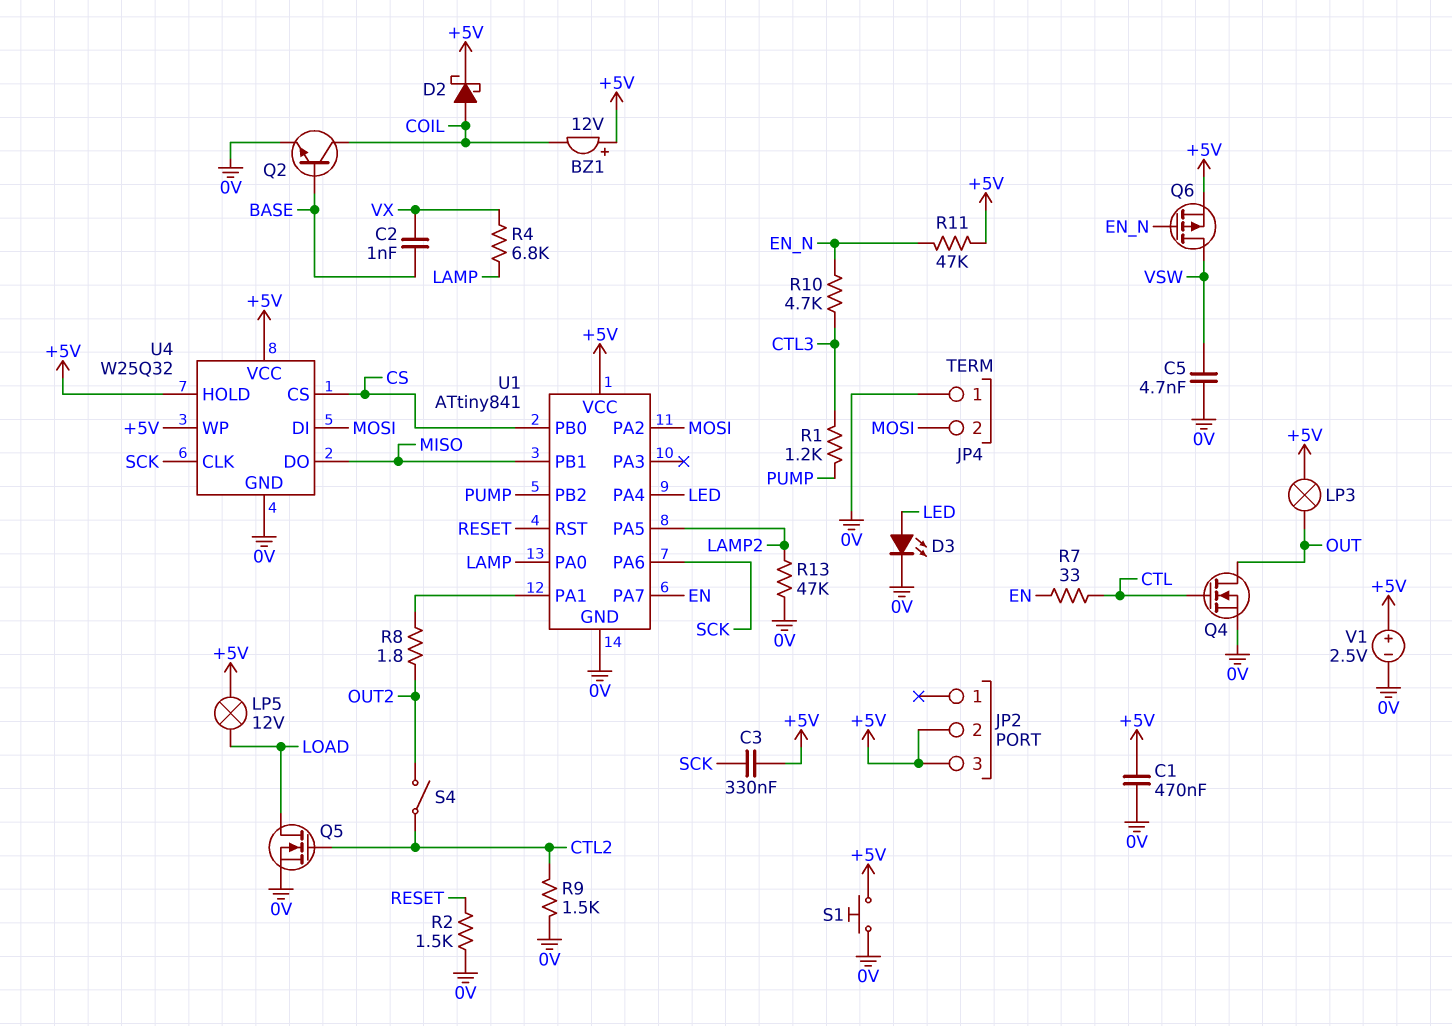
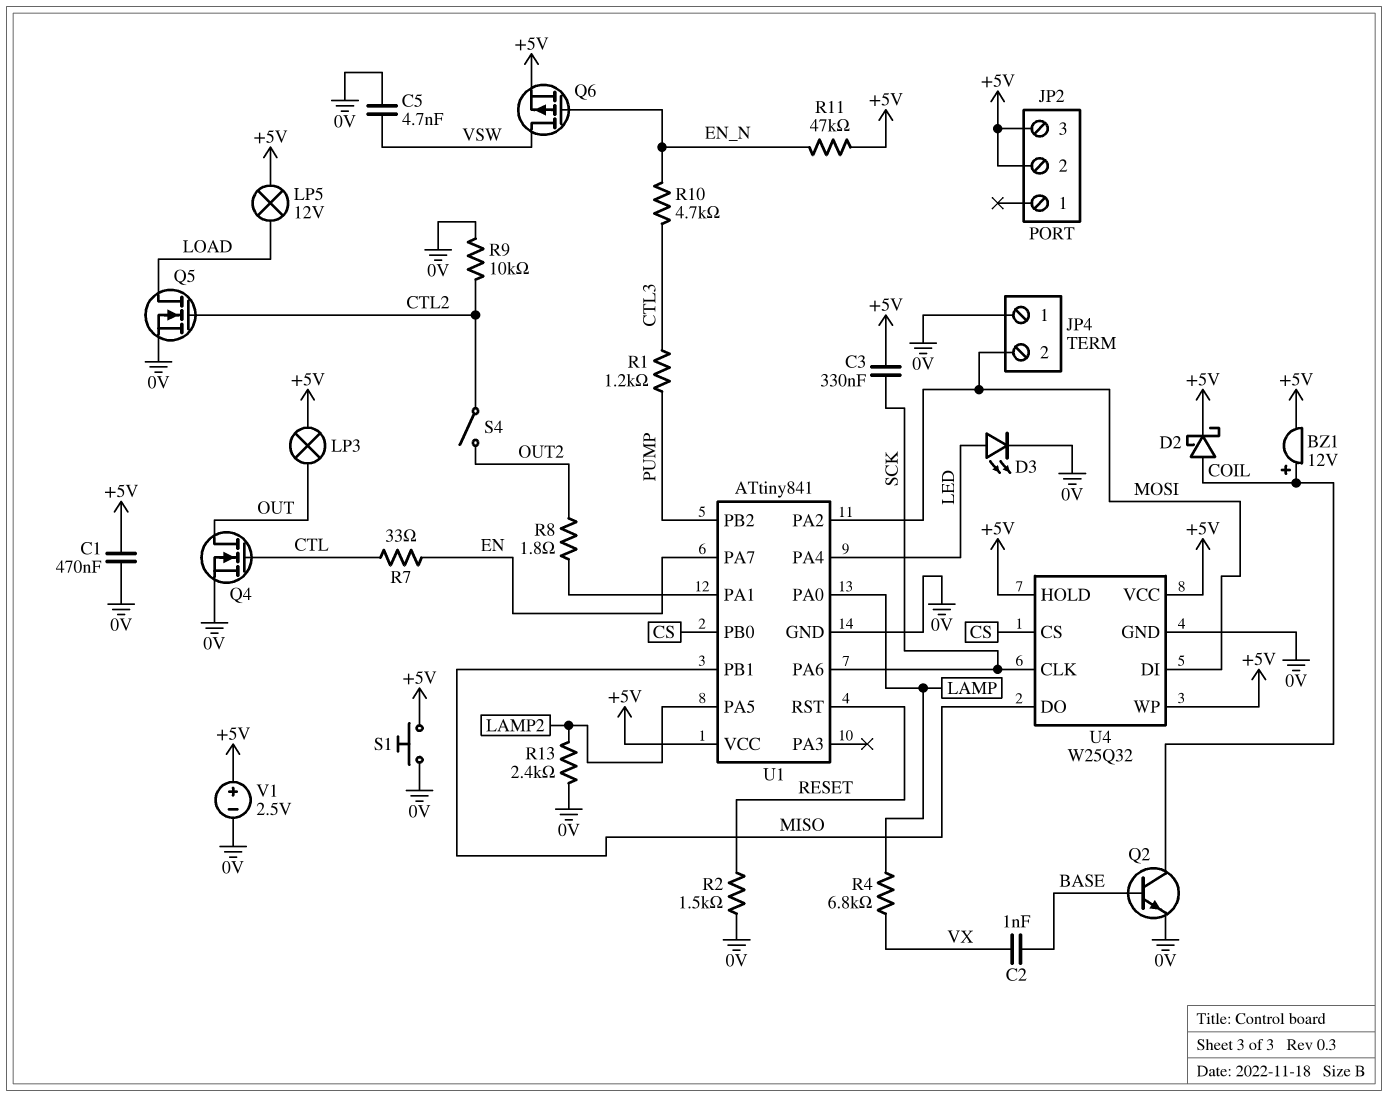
BZ1: buzzer 12V (plus +5V, minus COIL) -> buzzer 12V (plus COIL, minus +5V)
R9: 1.5k (0V, CTL2) -> 10k (0V, CTL2)
R13: 47k (0V, LAMP2) -> 2.4k (0V, LAMP2)

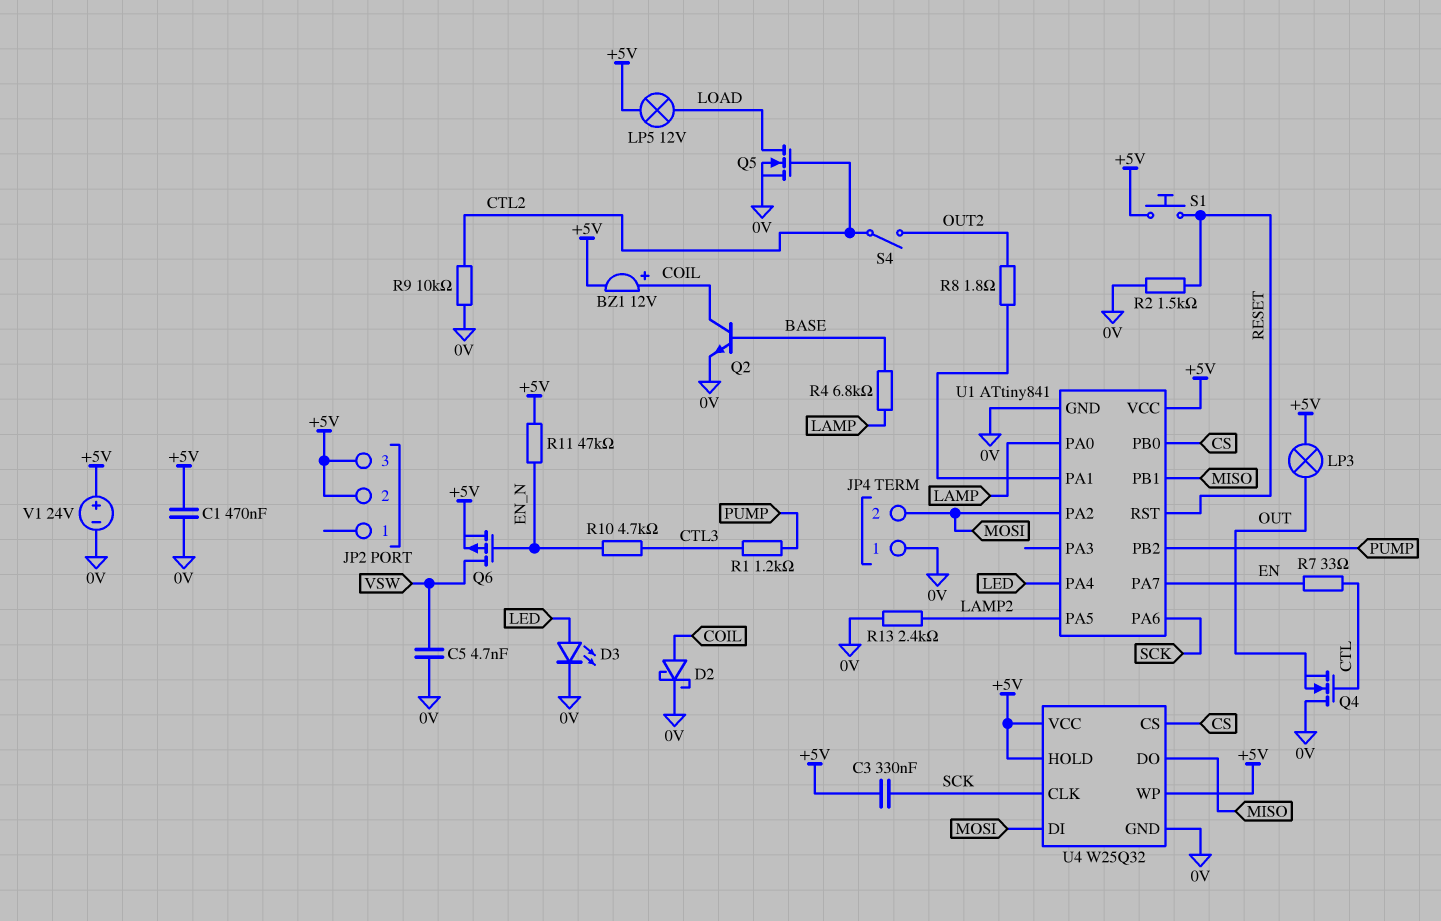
C2: 1nF (BASE, VX) -> none
D2: schottky (A COIL, K +5V) -> schottky (A COIL, K 0V)
Q4: NMOS (G CTL, D OUT, S 0V) -> NMOS (G CTL, D 0V, S OUT)
R4: 6.8k (LAMP, VX) -> 6.8k (BASE, LAMP)
S1: button (+5V, 0V) -> button (+5V, RESET)
V1: 2.5V (plus +5V, minus 0V) -> 24V (plus +5V, minus 0V)

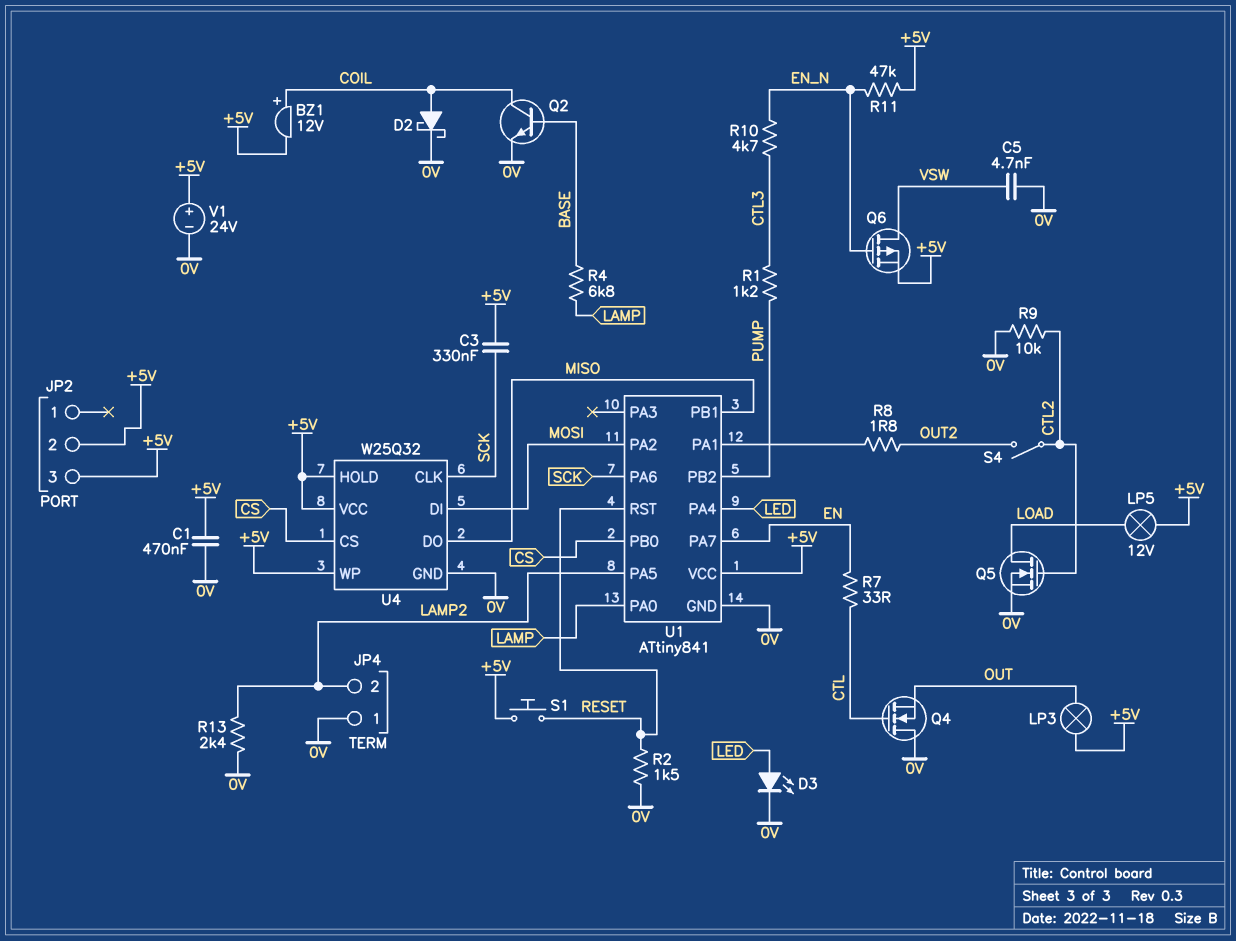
JP4 pin 2: MOSI -> LAMP2

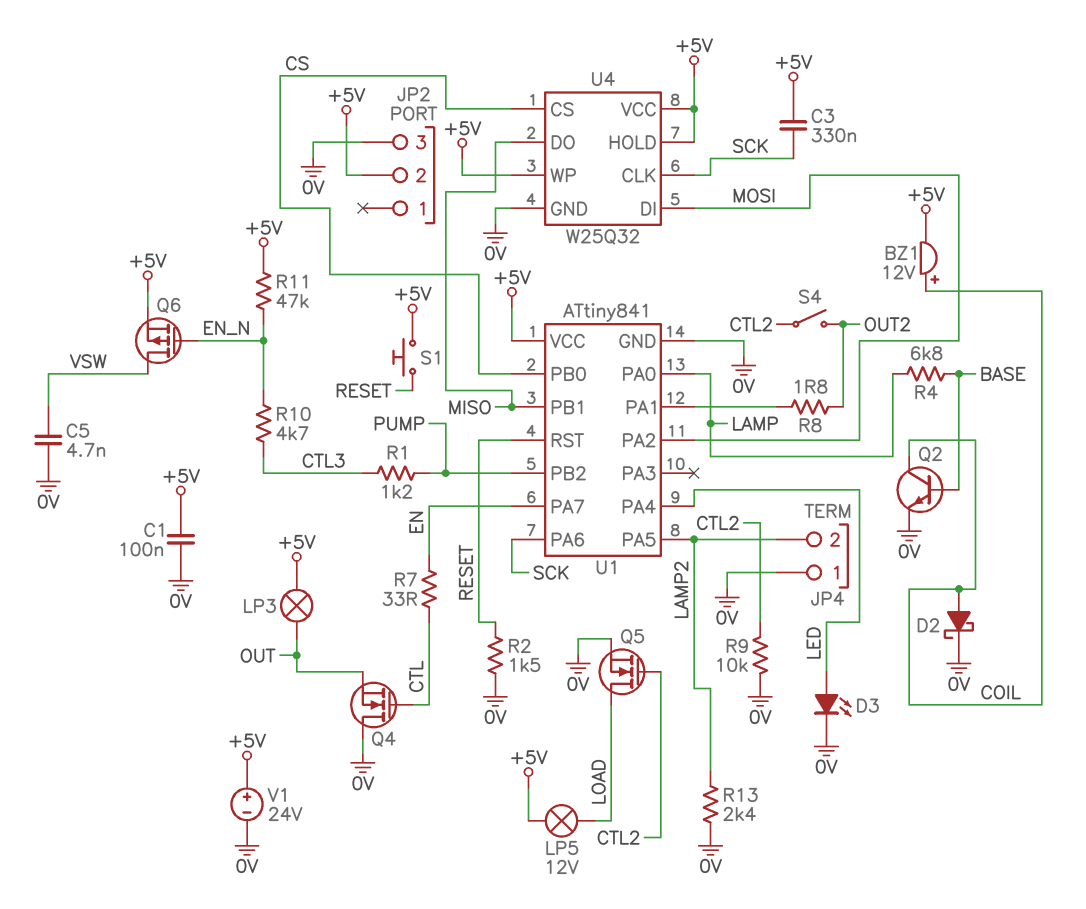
C1: 470nF (+5V, 0V) -> 100nF (+5V, 0V)
JP2 pin 3: +5V -> 0V

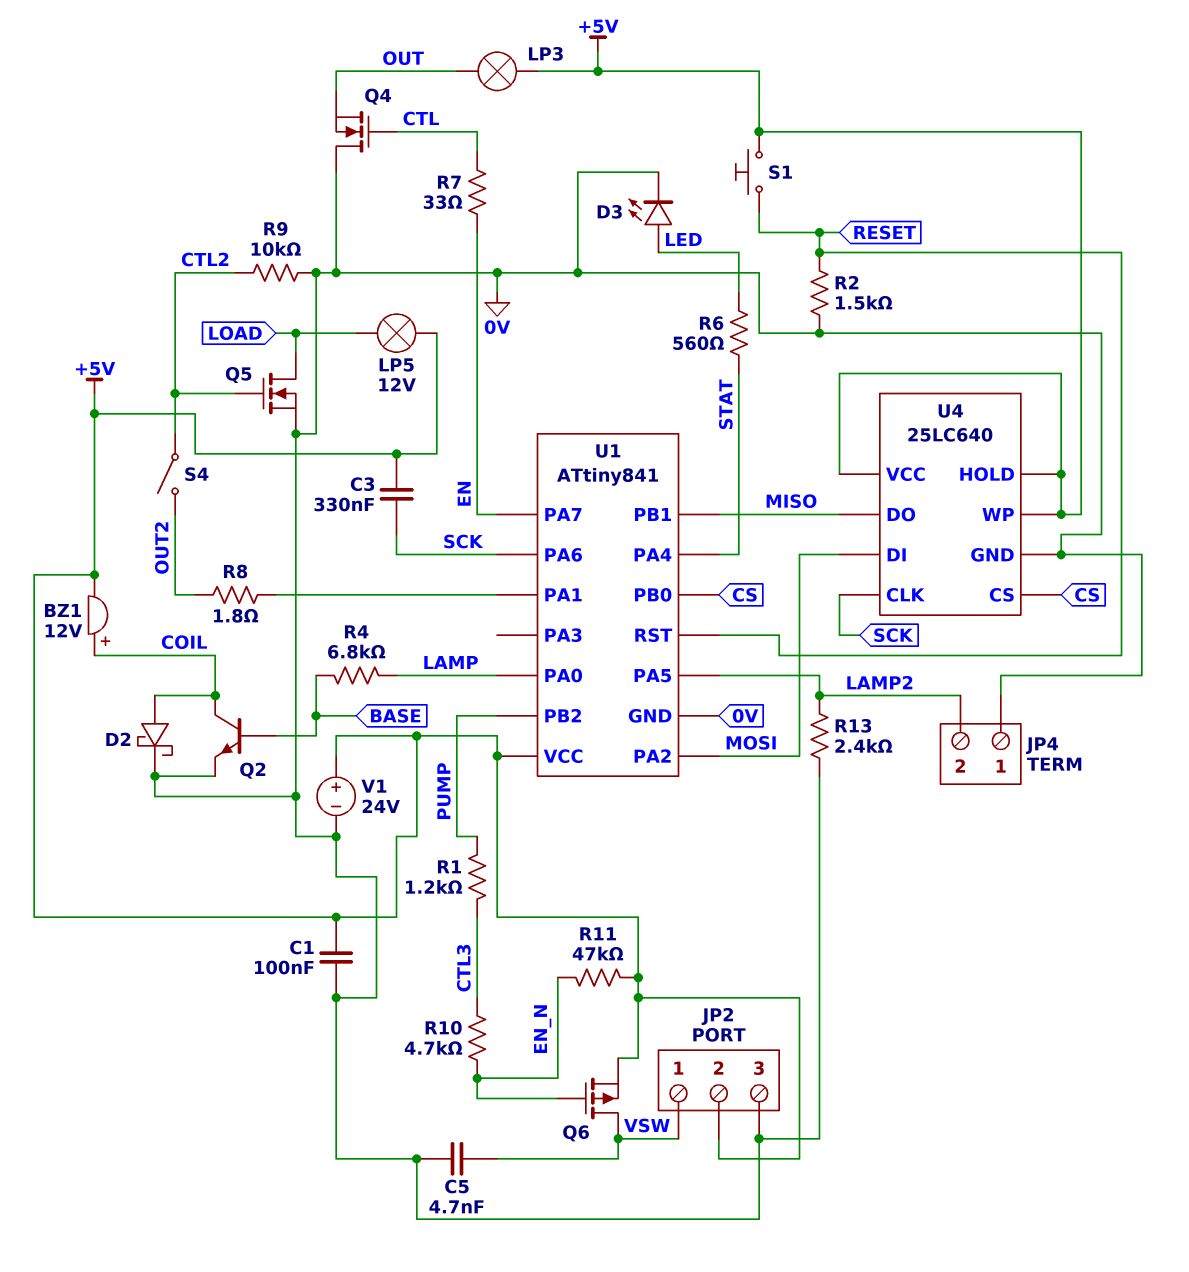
JP2 pin 1: none -> VSW
R6: none -> 560 (LED, STAT)
U1 pin PA4: LED -> STAT
U4: W25Q32 -> 25LC640

